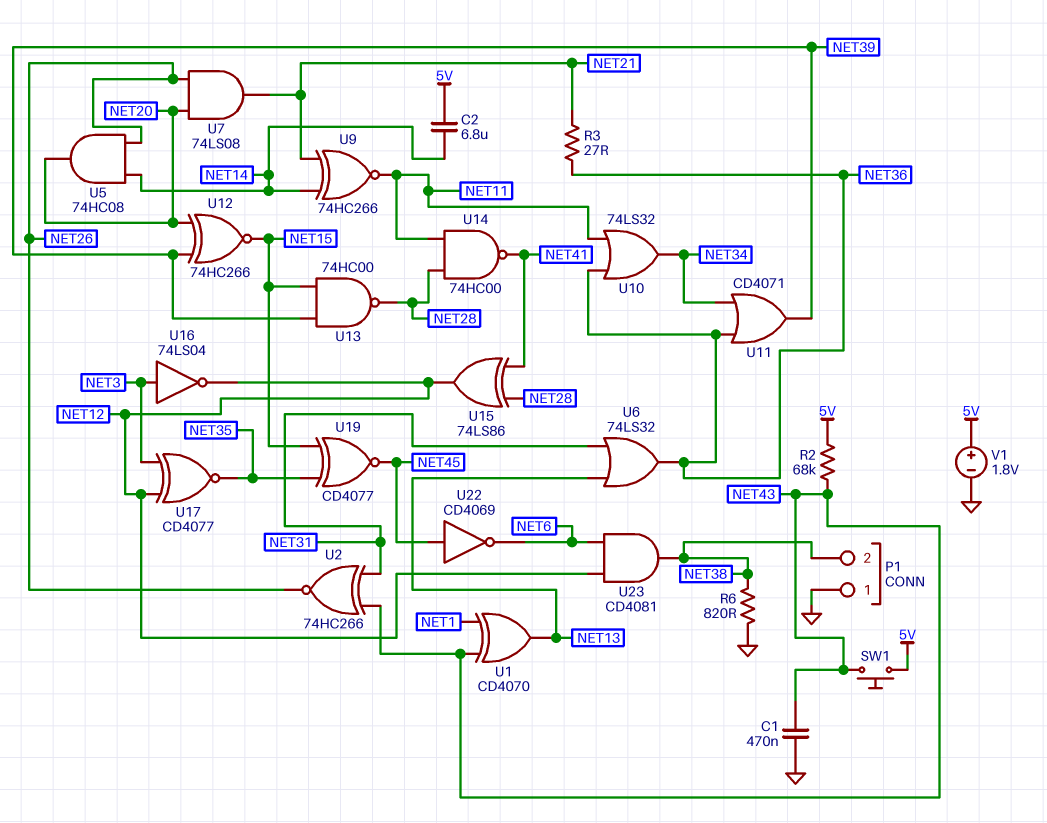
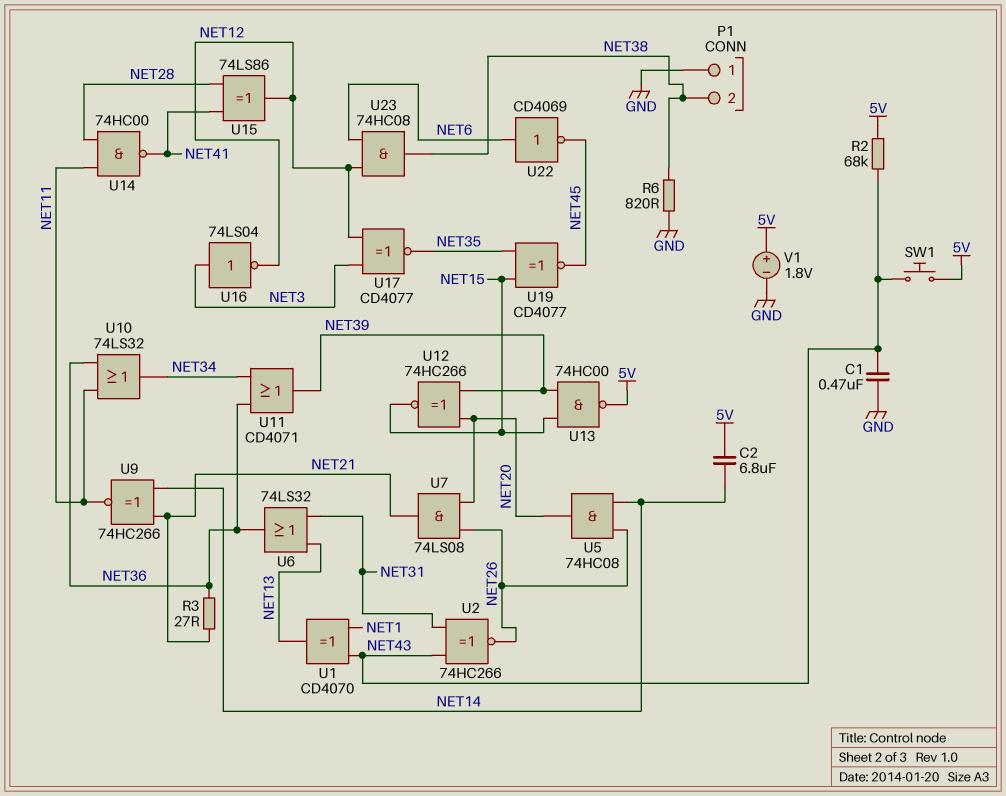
U13: NAND 74HC00 (in NET15, in NET39, out NET28) -> NAND 74HC00 (in NET15, in NET39, out 5V)
U22: NOT CD4069 (in NET45, out NET6) -> NOT CD4069 (in NET6, out NET45)
U23: AND CD4081 (in NET6, in NET12, out NET38) -> AND 74HC08 (in NET6, in NET12, out NET38)

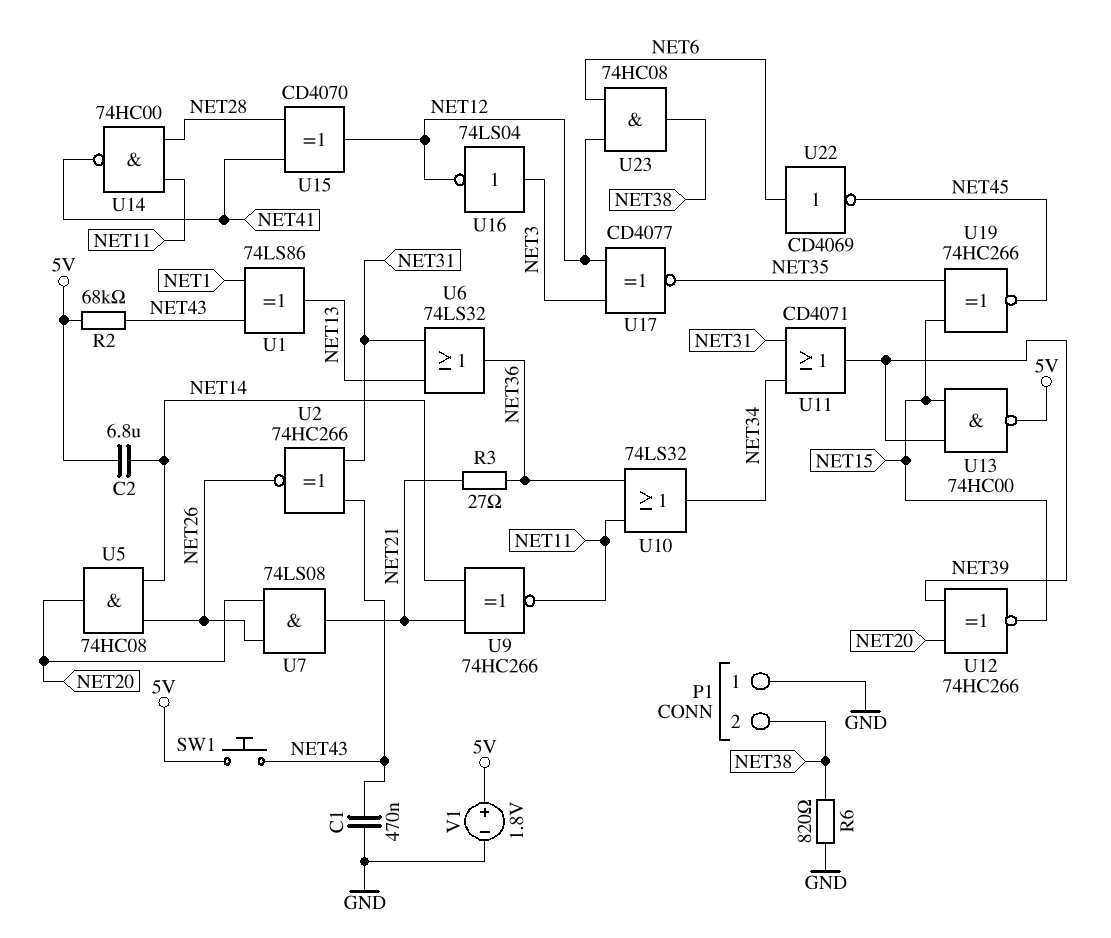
U1: XOR CD4070 (in NET1, in NET43, out NET13) -> XOR 74LS86 (in NET1, in NET43, out NET13)
U11: OR CD4071 (in NET34, in NET36, out NET39) -> OR CD4071 (in NET31, in NET34, out NET39)
U15: XOR 74LS86 (in NET28, in NET41, out NET12) -> XOR CD4070 (in NET28, in NET41, out NET12)
U19: XNOR CD4077 (in NET15, in NET35, out NET45) -> XNOR 74HC266 (in NET15, in NET35, out NET45)

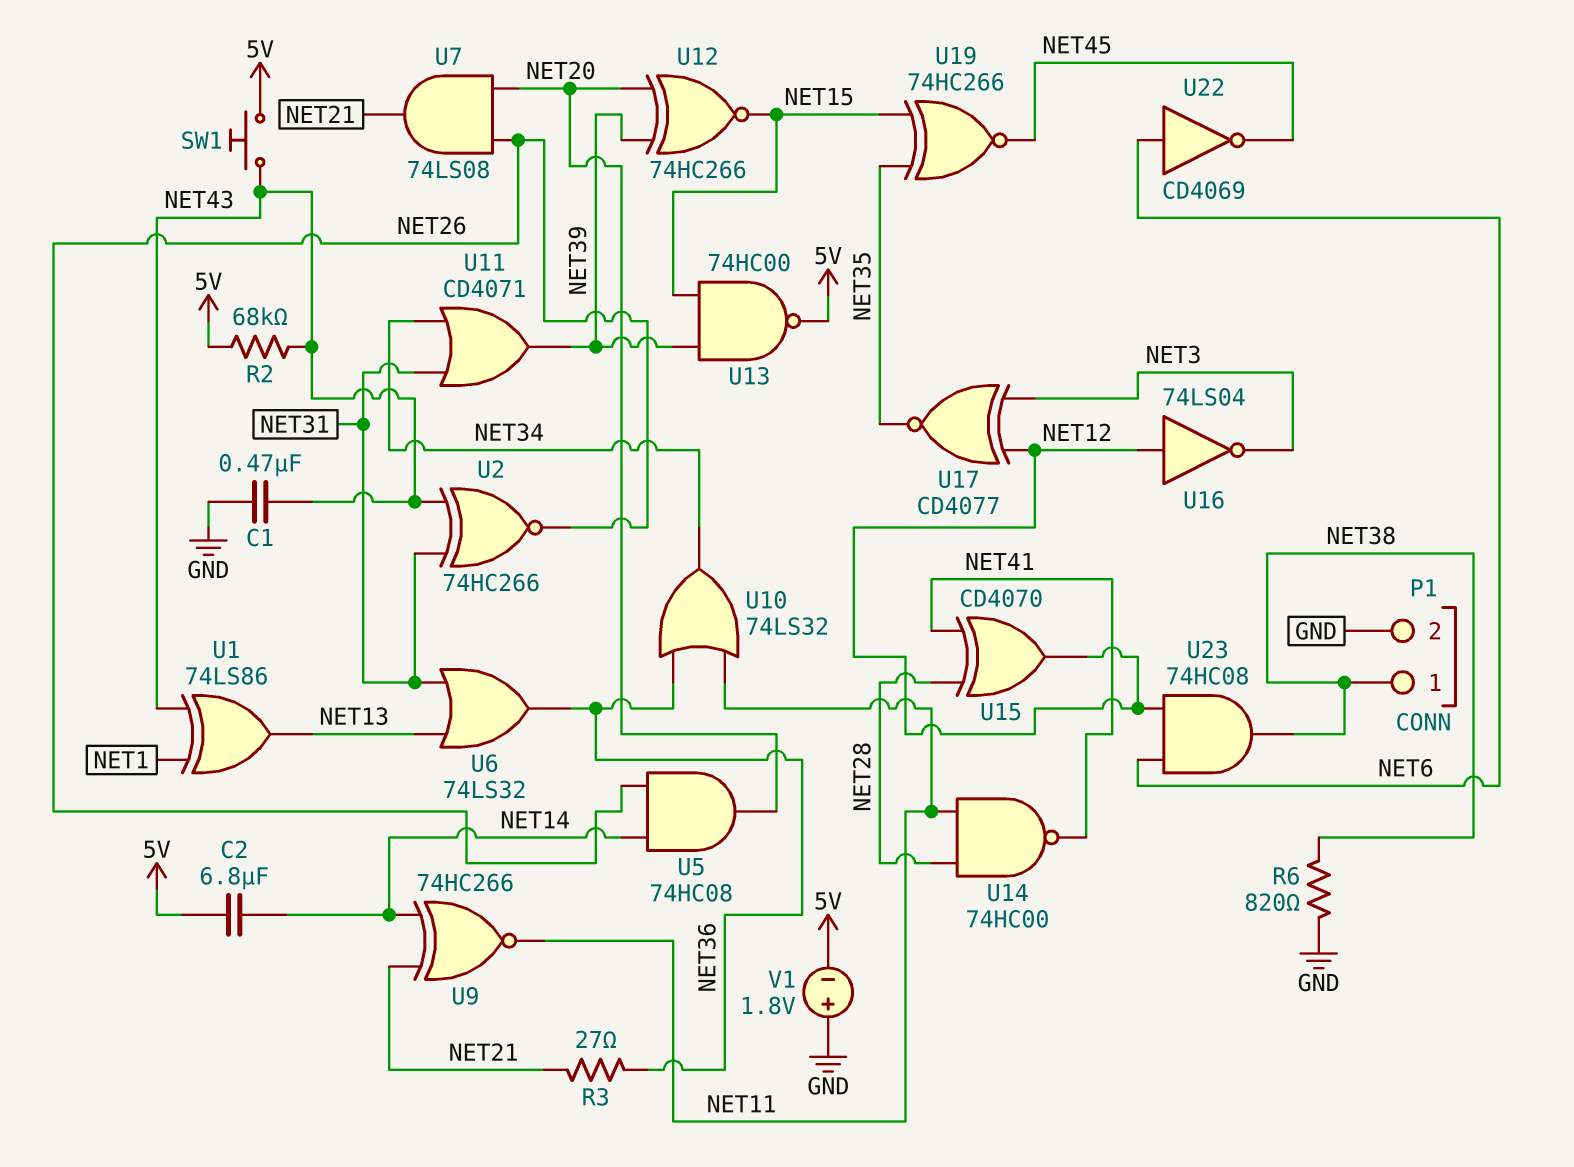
P1 pin 1: GND -> NET38
P1 pin 2: NET38 -> GND
U16: NOT 74LS04 (in NET3, out NET12) -> NOT 74LS04 (in NET12, out NET3)
V1: 1.8V (plus 5V, minus GND) -> 1.8V (plus GND, minus 5V)

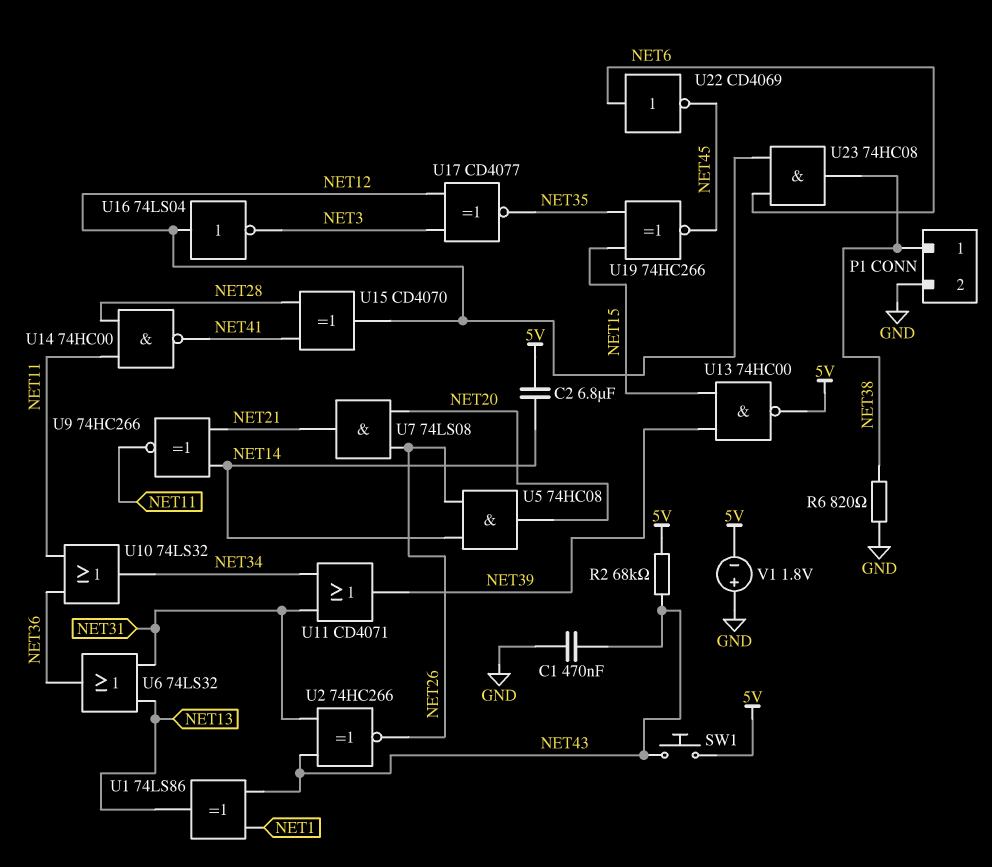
R3: 27 (NET21, NET36) -> none
U12: XNOR 74HC266 (in NET20, in NET39, out NET15) -> none

